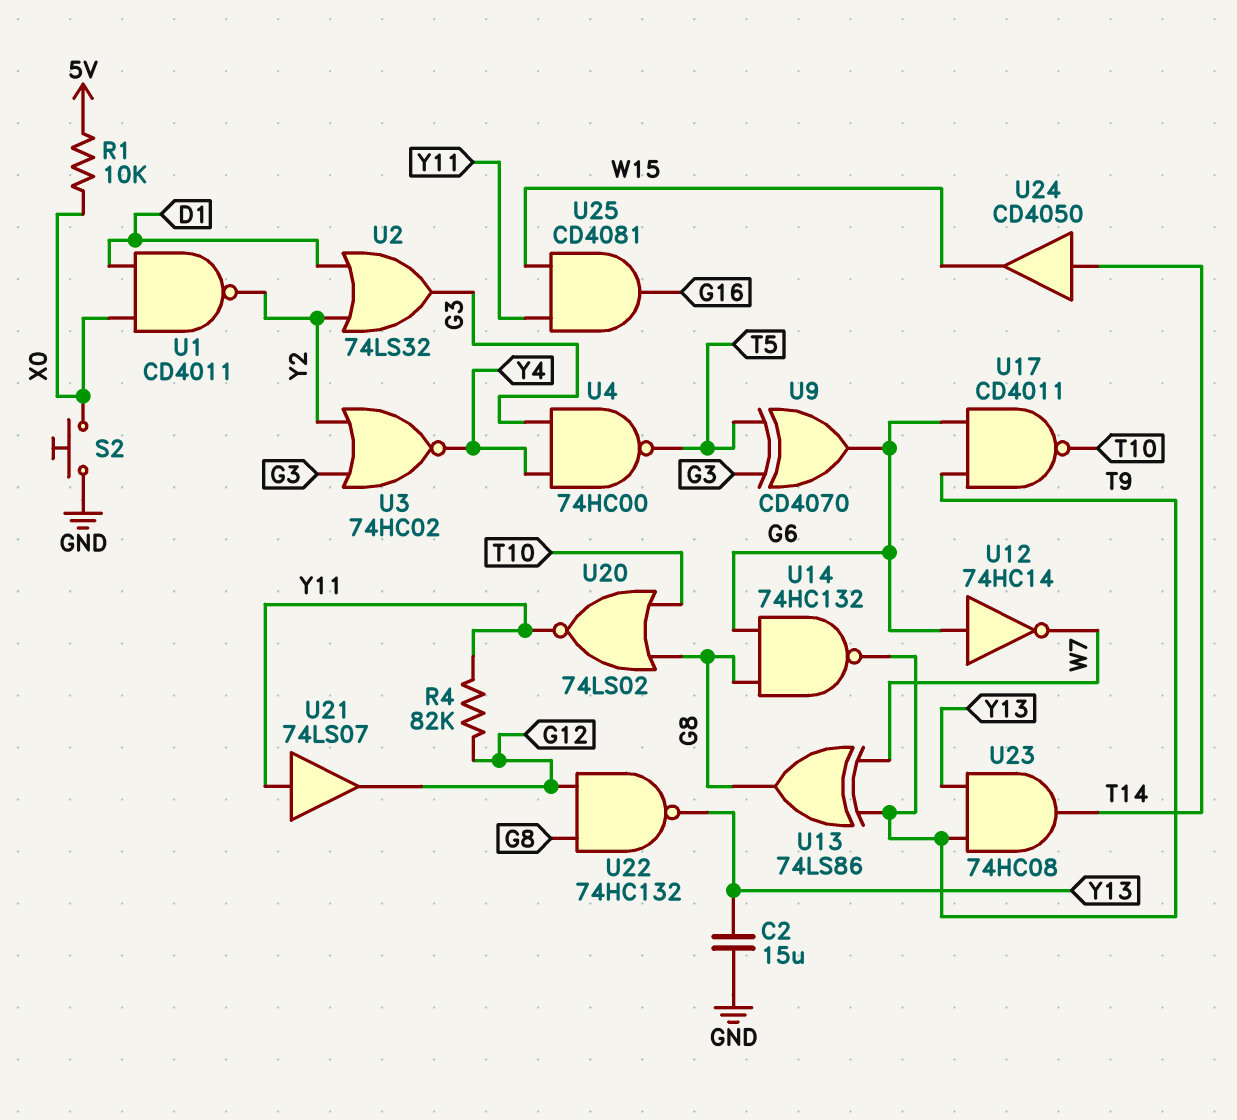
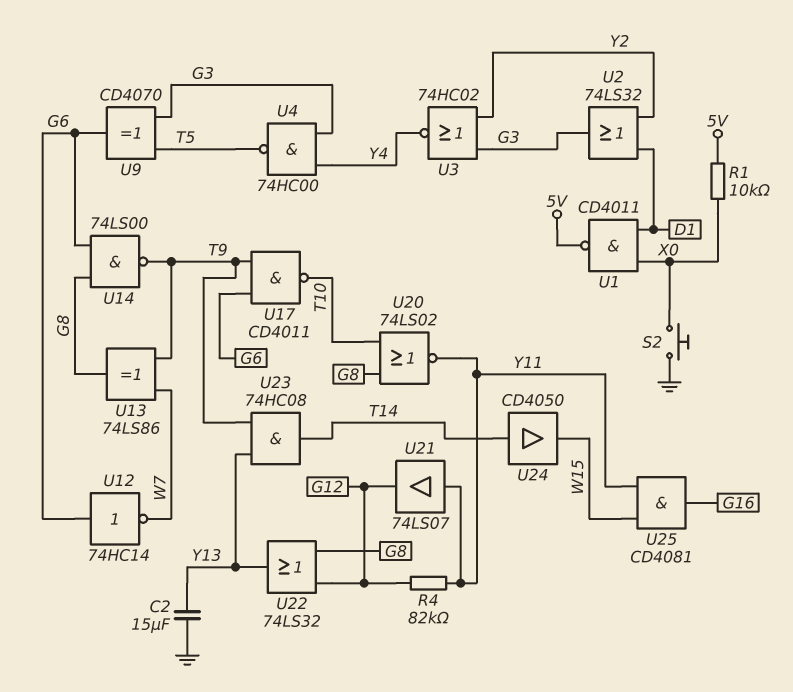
U1: NAND CD4011 (in D1, in X0, out Y2) -> NAND CD4011 (in D1, in X0, out 5V)
U14: NAND 74HC132 (in G6, in G8, out T9) -> NAND 74LS00 (in G6, in G8, out T9)
U22: NAND 74HC132 (in G8, in G12, out Y13) -> OR 74LS32 (in G8, in G12, out Y13)

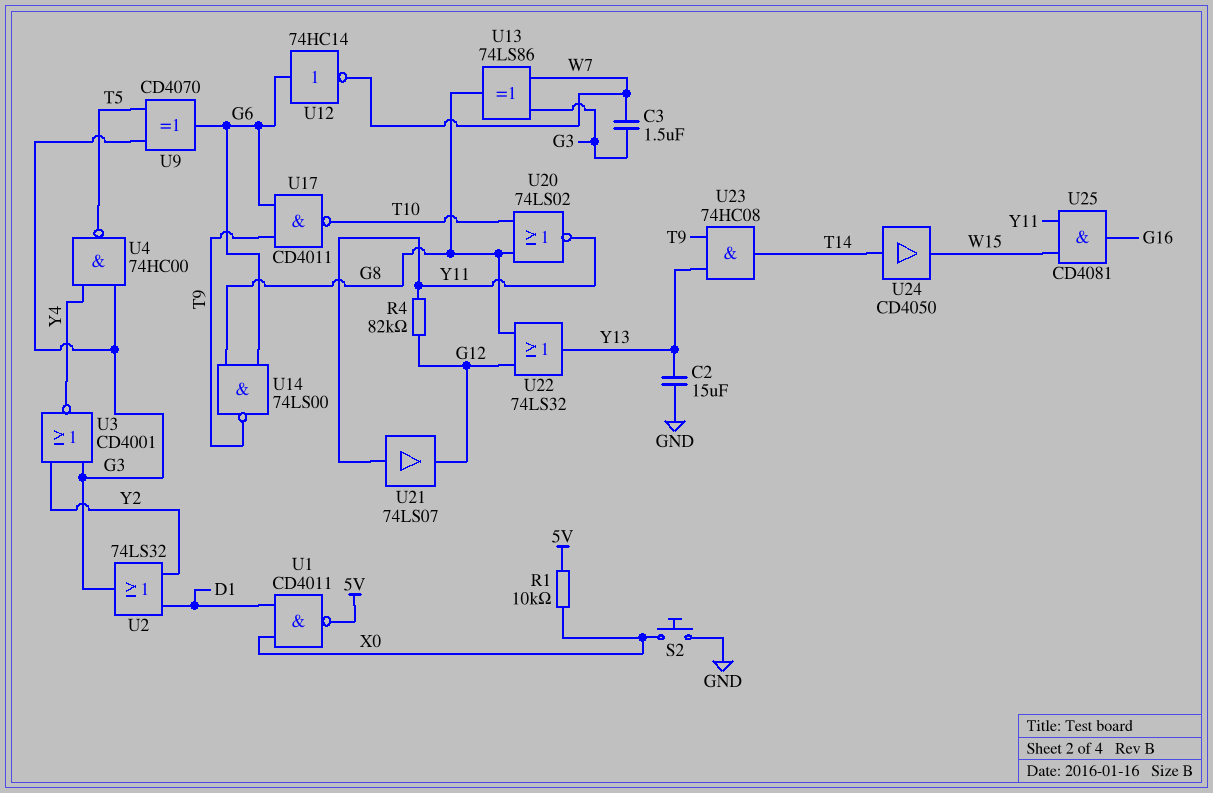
C3: none -> 1.5uF (G3, W7)
U3: NOR 74HC02 (in G3, in Y2, out Y4) -> NOR CD4001 (in G3, in Y2, out Y4)
U13: XOR 74LS86 (in T9, in W7, out G8) -> XOR 74LS86 (in G3, in W7, out G8)

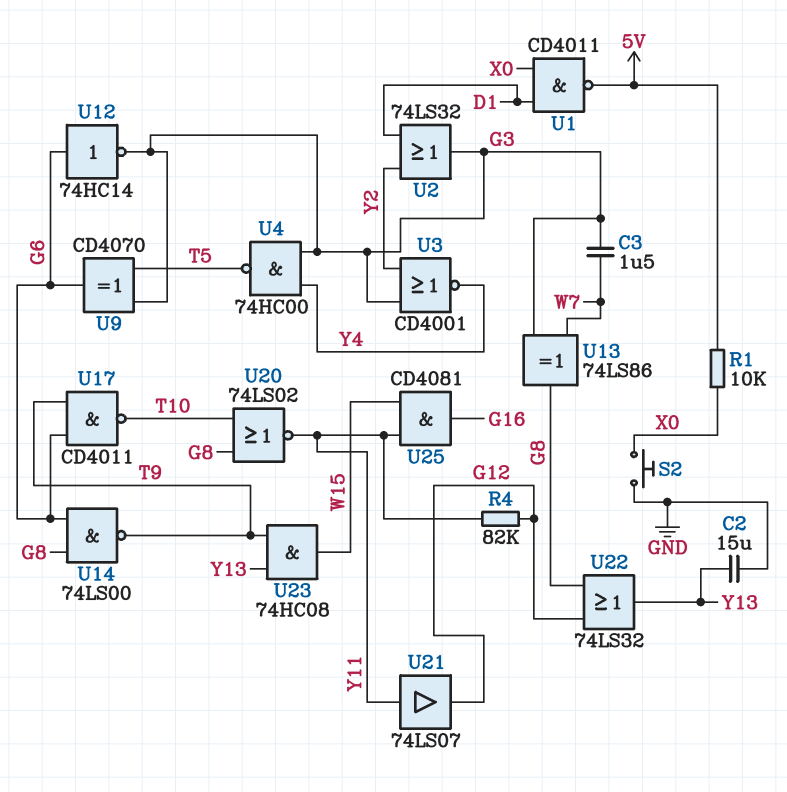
U12: NOT 74HC14 (in G6, out W7) -> NOT 74HC14 (in G6, out G3)
U23: AND 74HC08 (in T9, in Y13, out T14) -> AND 74HC08 (in T9, in Y13, out W15)
U24: buffer CD4050 (in T14, out W15) -> none

